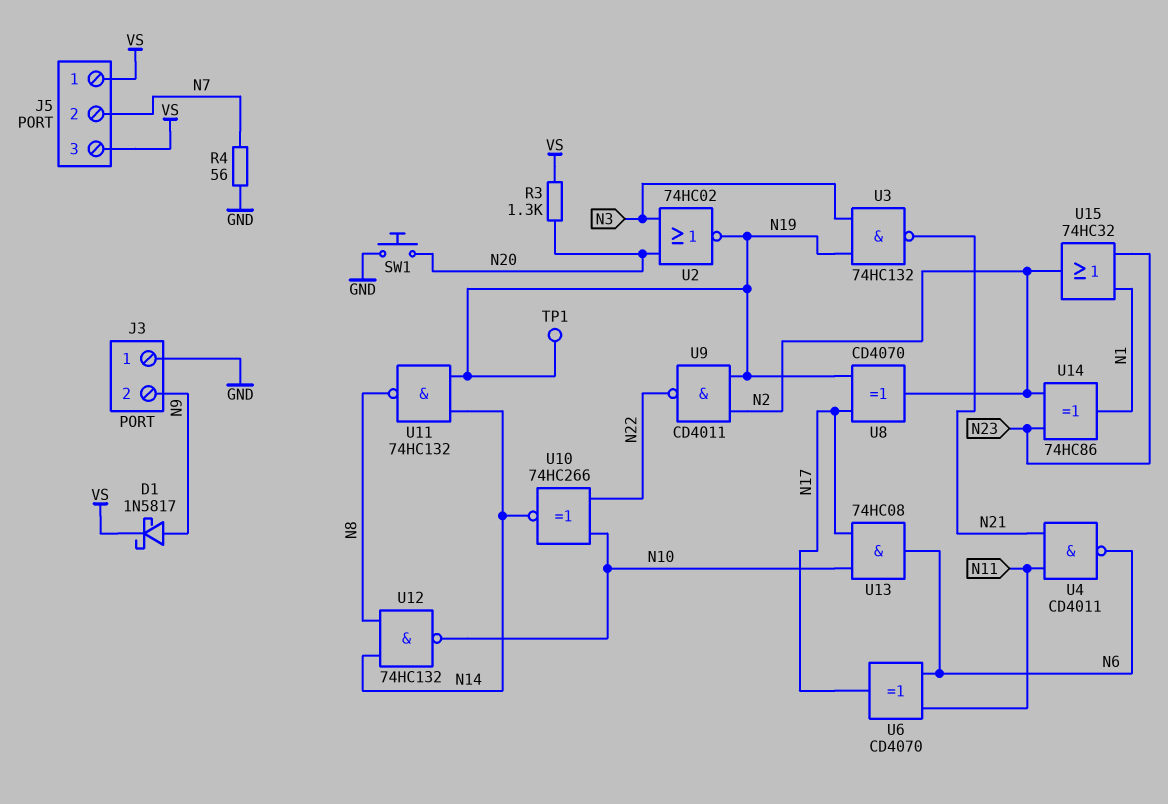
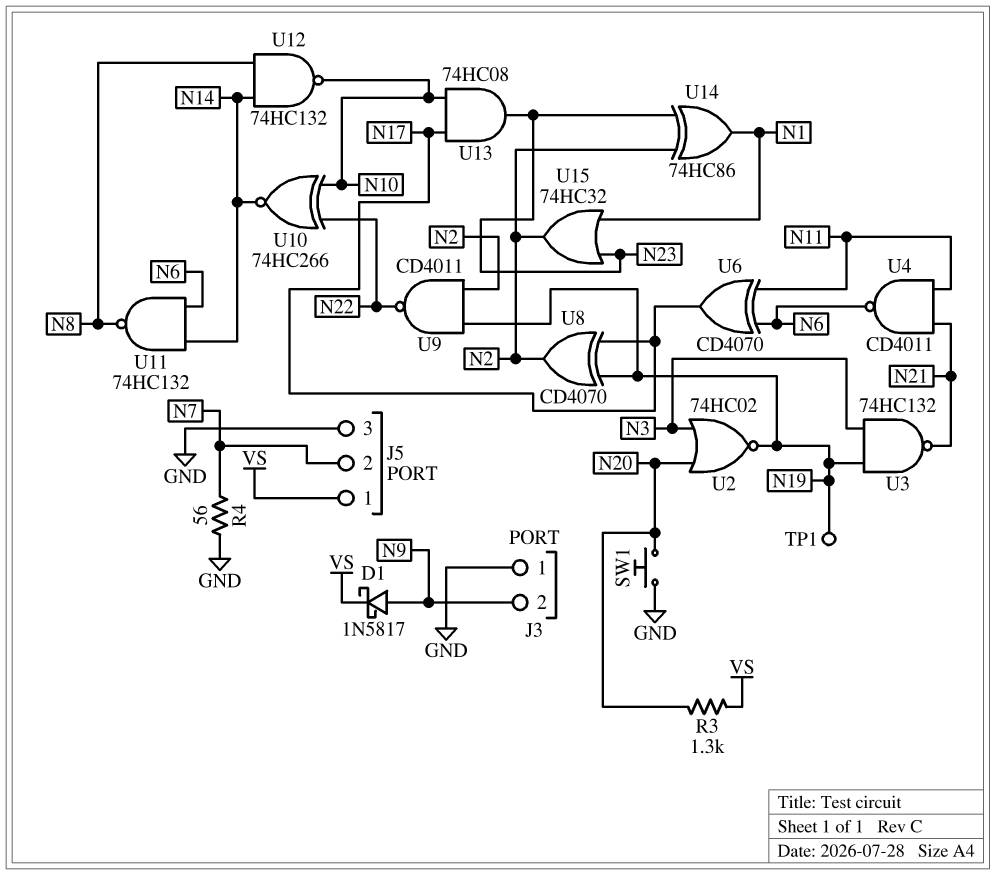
J5 pin 3: VS -> GND
U11: NAND 74HC132 (in N14, in N19, out N8) -> NAND 74HC132 (in N6, in N14, out N8)
U13: AND 74HC08 (in N10, in N17, out N6) -> AND 74HC08 (in N10, in N17, out N23)

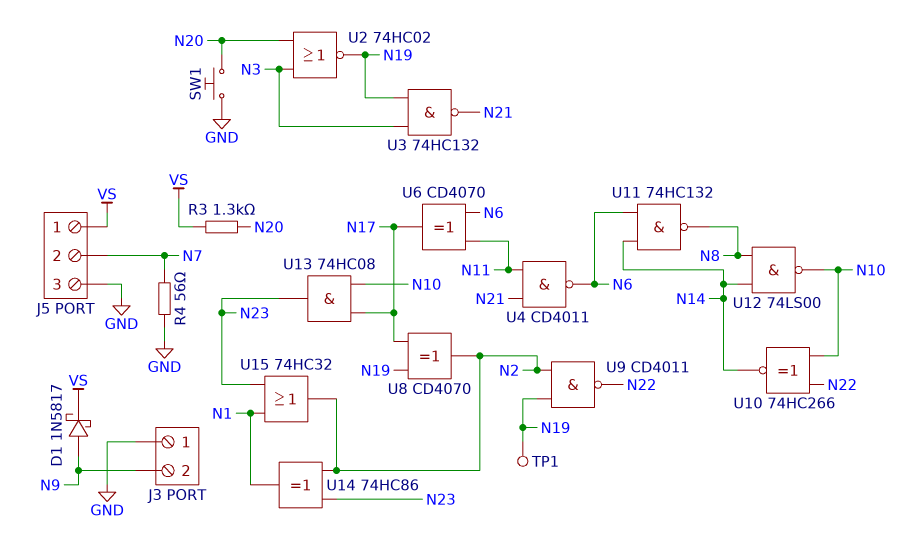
U12: NAND 74HC132 (in N8, in N14, out N10) -> NAND 74LS00 (in N8, in N14, out N10)

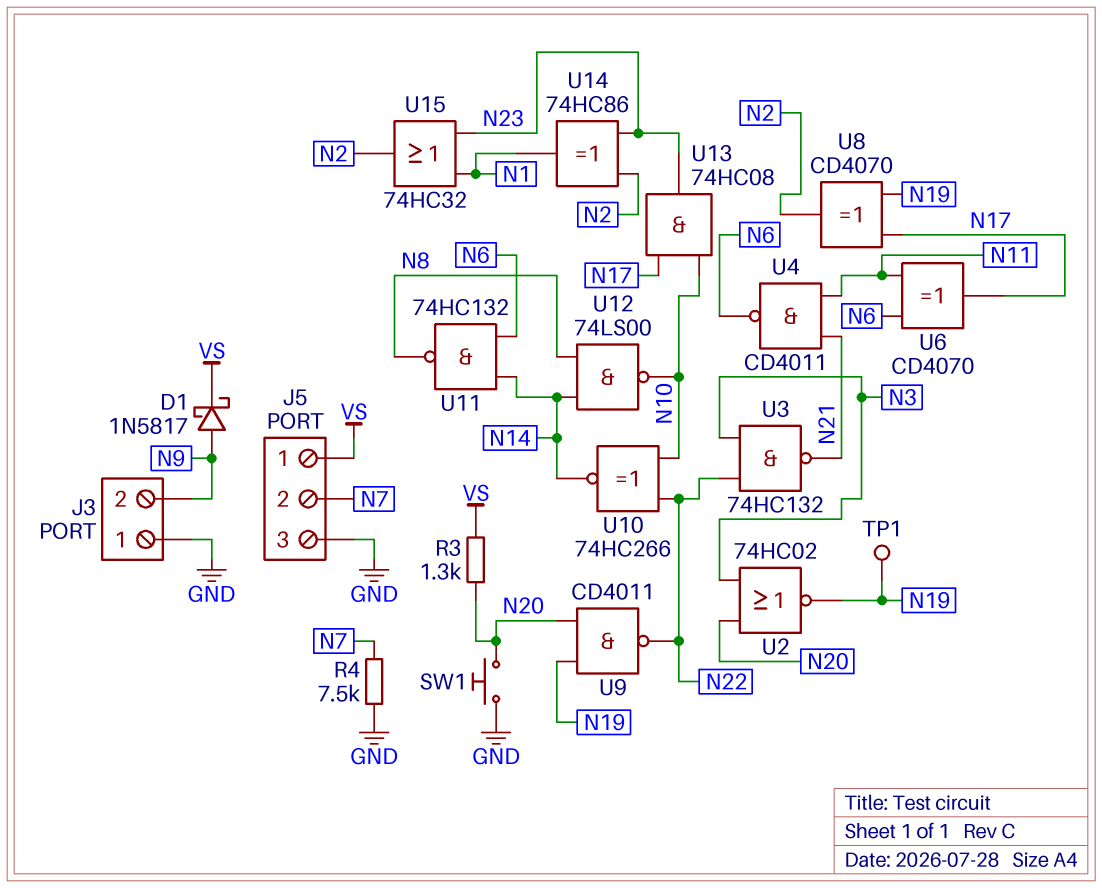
R4: 56 (GND, N7) -> 7.5k (GND, N7)
U3: NAND 74HC132 (in N3, in N19, out N21) -> NAND 74HC132 (in N3, in N22, out N21)
U9: NAND CD4011 (in N2, in N19, out N22) -> NAND CD4011 (in N19, in N20, out N22)

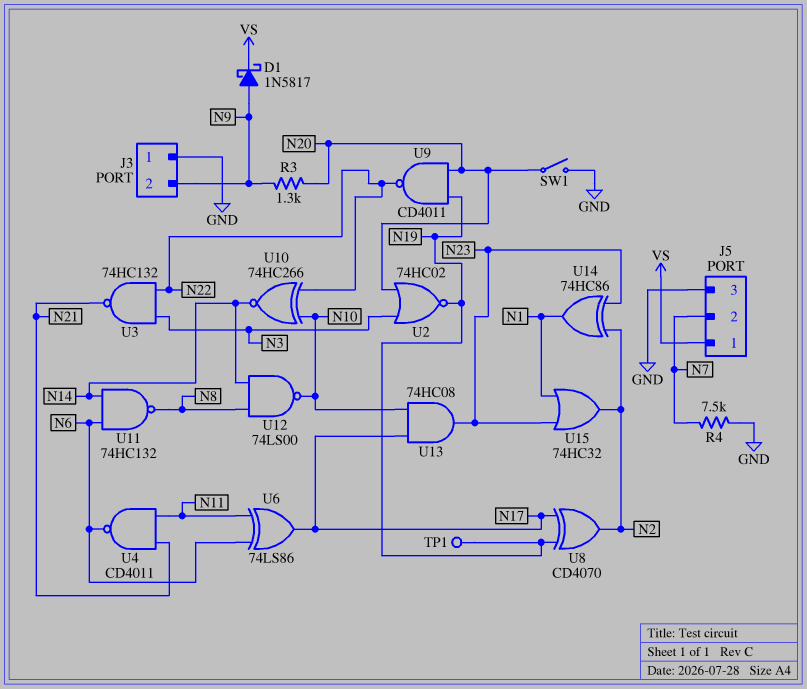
R3: 1.3k (N20, VS) -> 1.3k (N9, N20)
SW1: button (GND, N20) -> switch (GND, N20)
U6: XOR CD4070 (in N6, in N11, out N17) -> XOR 74LS86 (in N6, in N11, out N17)

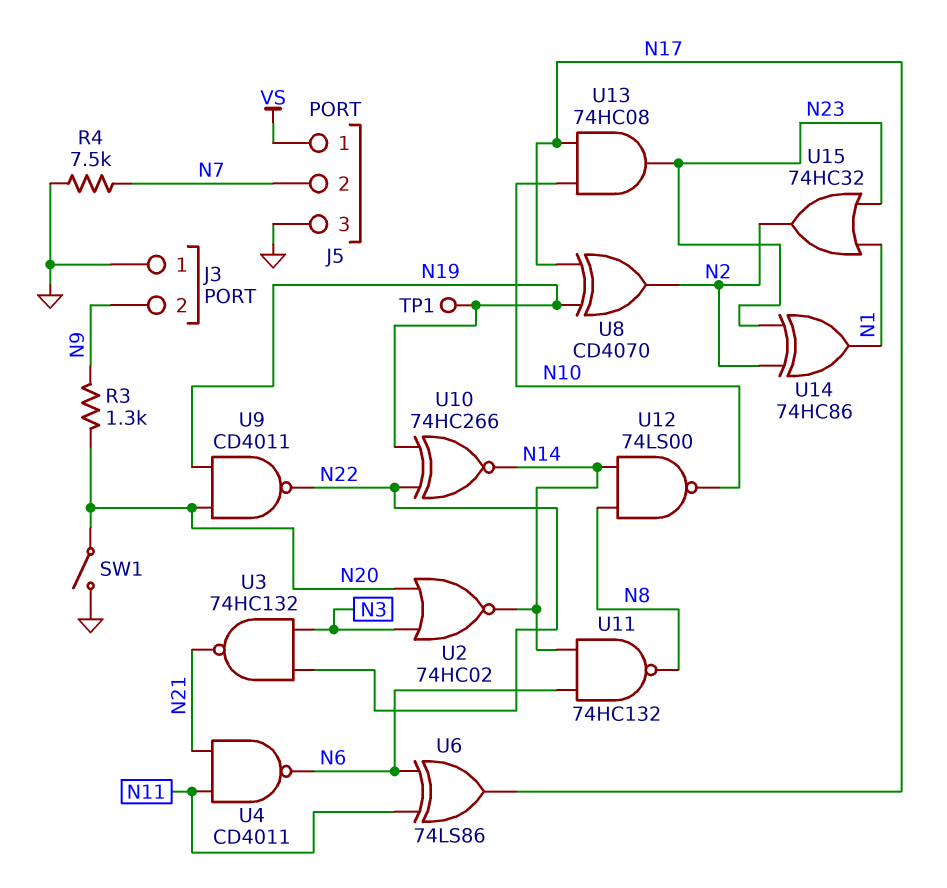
D1: schottky 1N5817 (A N9, K VS) -> none
U2: NOR 74HC02 (in N3, in N20, out N19) -> NOR 74HC02 (in N3, in N20, out N14)
U10: XNOR 74HC266 (in N10, in N22, out N14) -> XNOR 74HC266 (in N19, in N22, out N14)

